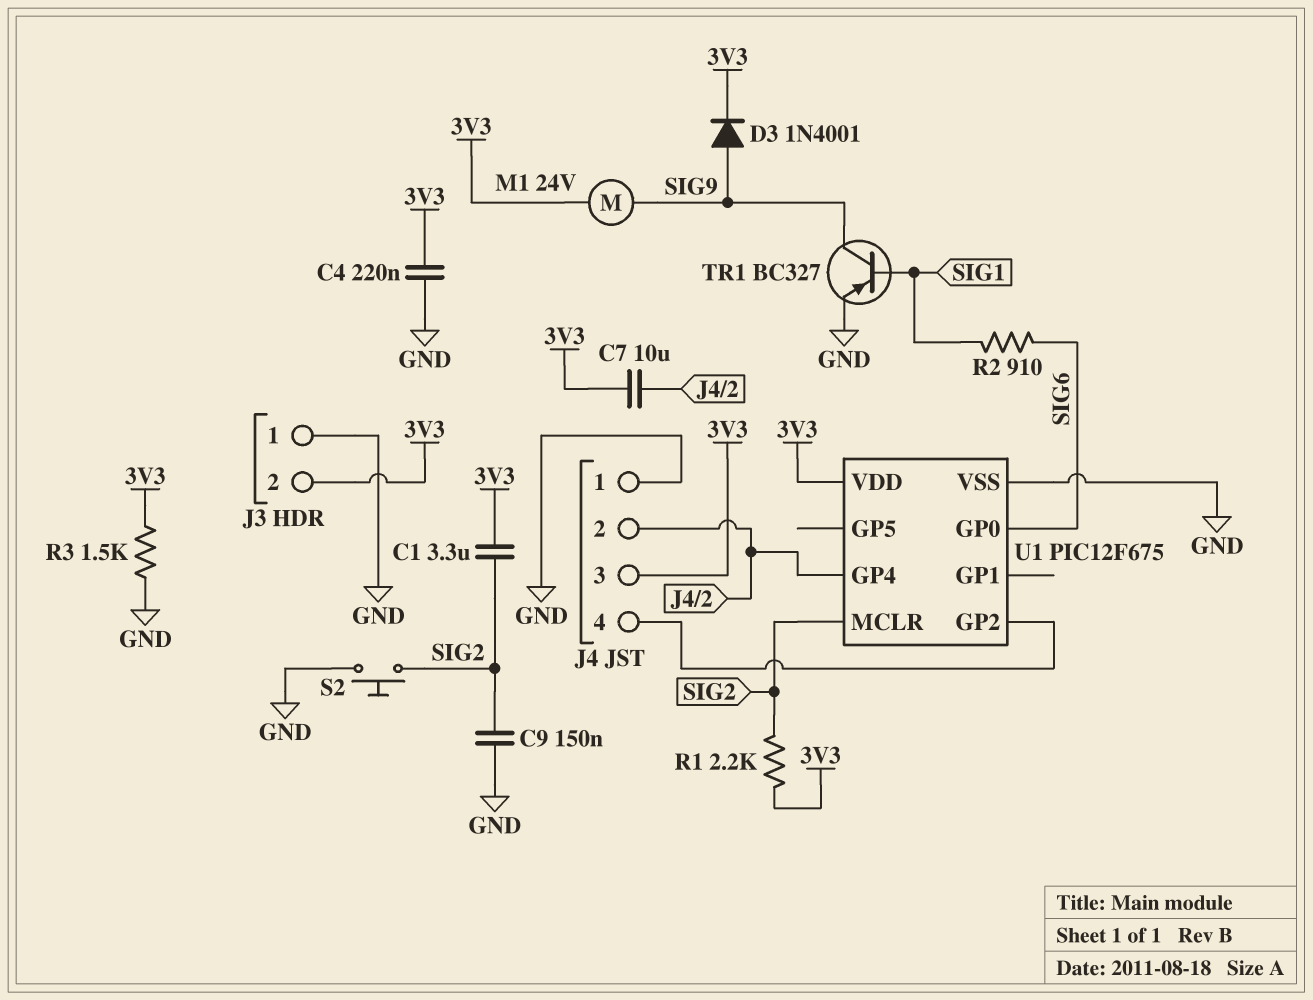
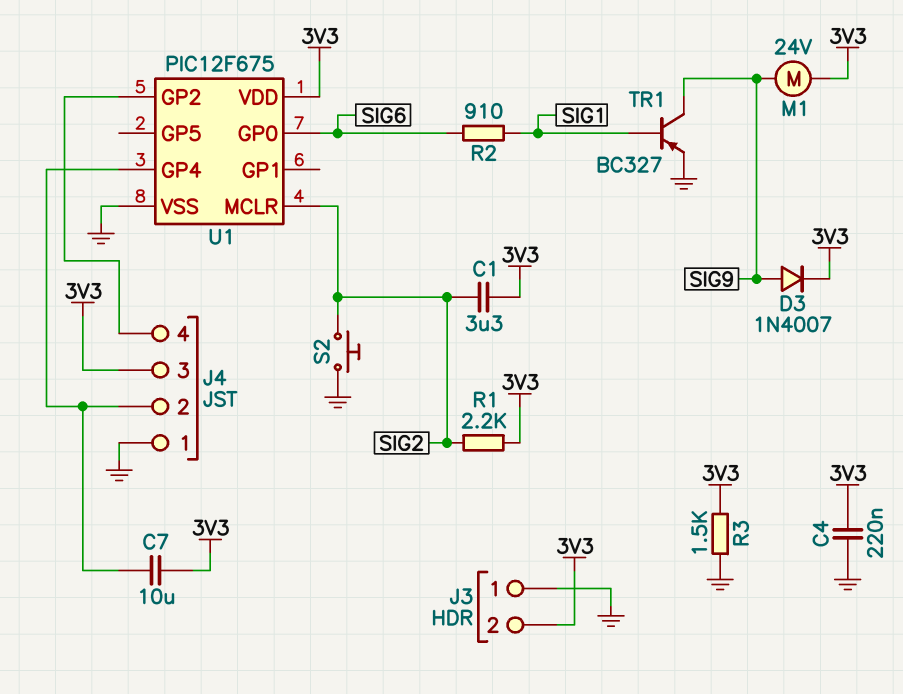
C9: 150nF (GND, SIG2) -> none
D3: diode 1N4001 (A SIG9, K 3V3) -> diode 1N4007 (A SIG9, K 3V3)

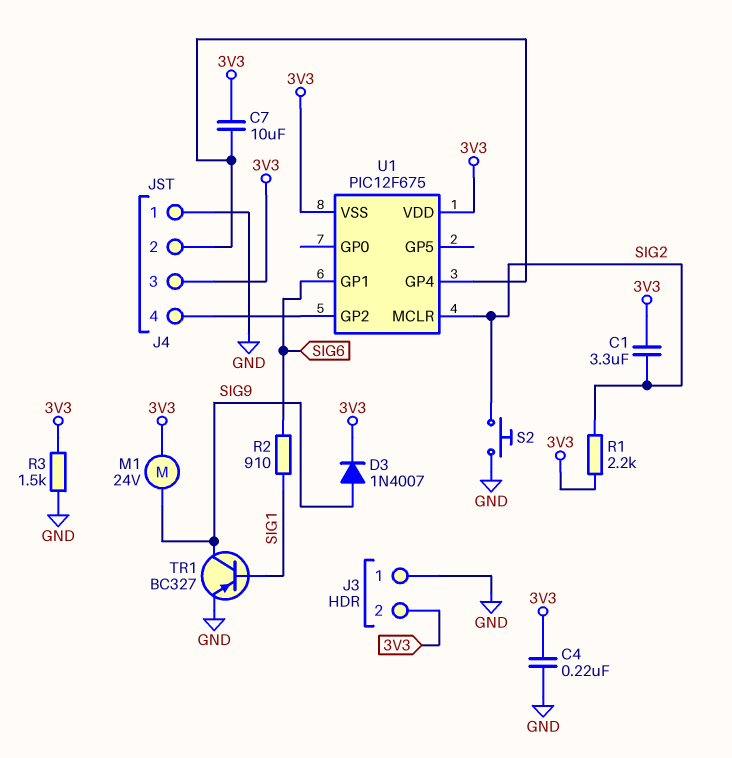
U1 pin GP0: SIG6 -> none
U1 pin GP1: none -> SIG6
U1 pin VSS: GND -> 3V3

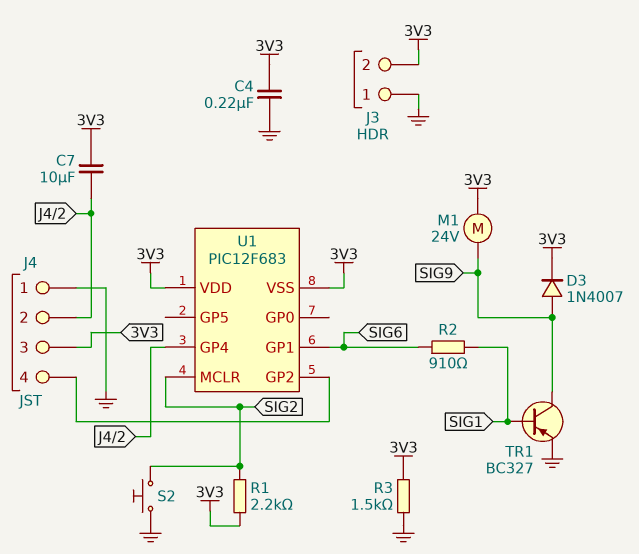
C1: 3.3uF (3V3, SIG2) -> none
U1: PIC12F675 -> PIC12F683

